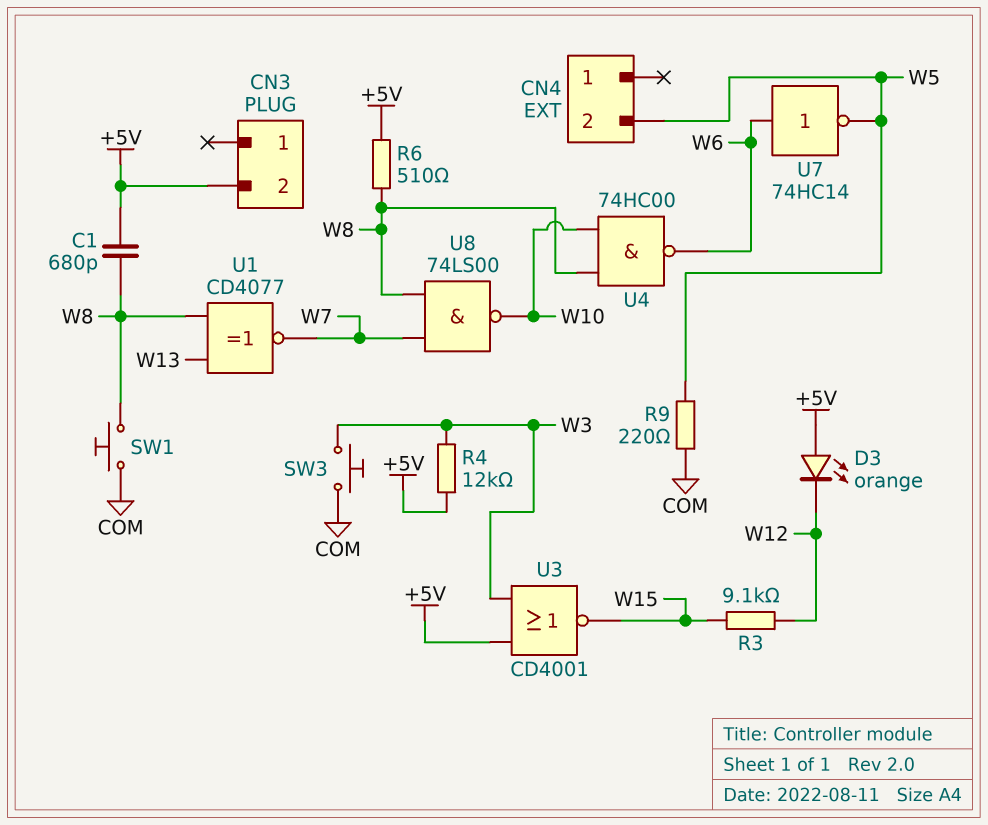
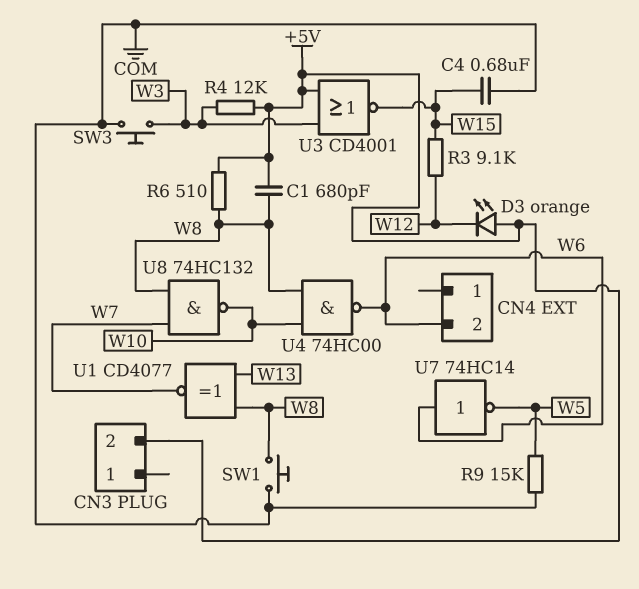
C4: none -> 680nF (COM, W15)
CN4 pin 2: W5 -> W6
R9: 220 (COM, W5) -> 15k (COM, W5)
U8: NAND 74LS00 (in W7, in W8, out W10) -> NAND 74HC132 (in W7, in W8, out W10)

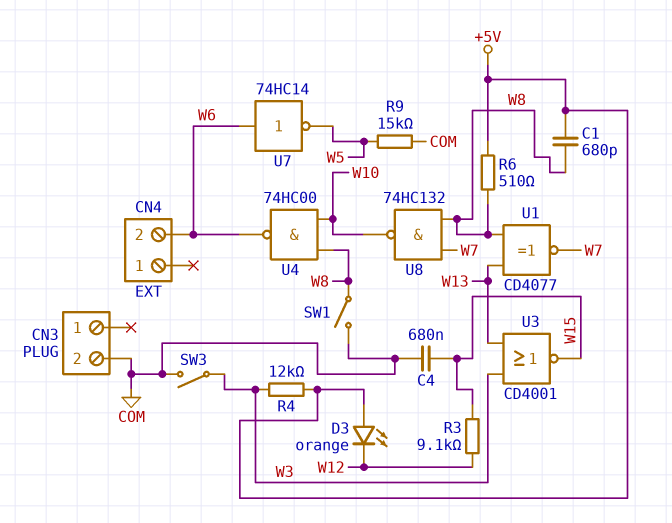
CN3 pin 2: +5V -> COM
SW1: button (COM, W8) -> switch (COM, W8)
SW3: button (COM, W3) -> switch (COM, W3)
U3: NOR CD4001 (in +5V, in W3, out W15) -> NOR CD4001 (in W3, in W13, out W15)

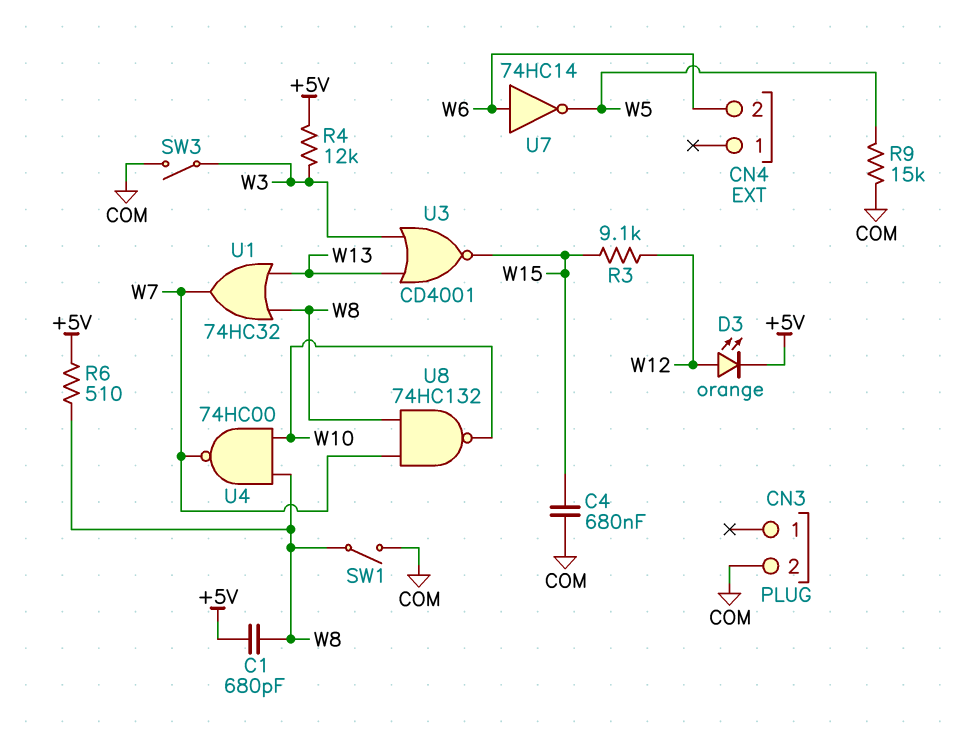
D3: LED orange (A +5V, K W12) -> LED orange (A W12, K +5V)
U1: XNOR CD4077 (in W8, in W13, out W7) -> OR 74HC32 (in W8, in W13, out W7)
U4: NAND 74HC00 (in W8, in W10, out W6) -> NAND 74HC00 (in W8, in W10, out W7)

